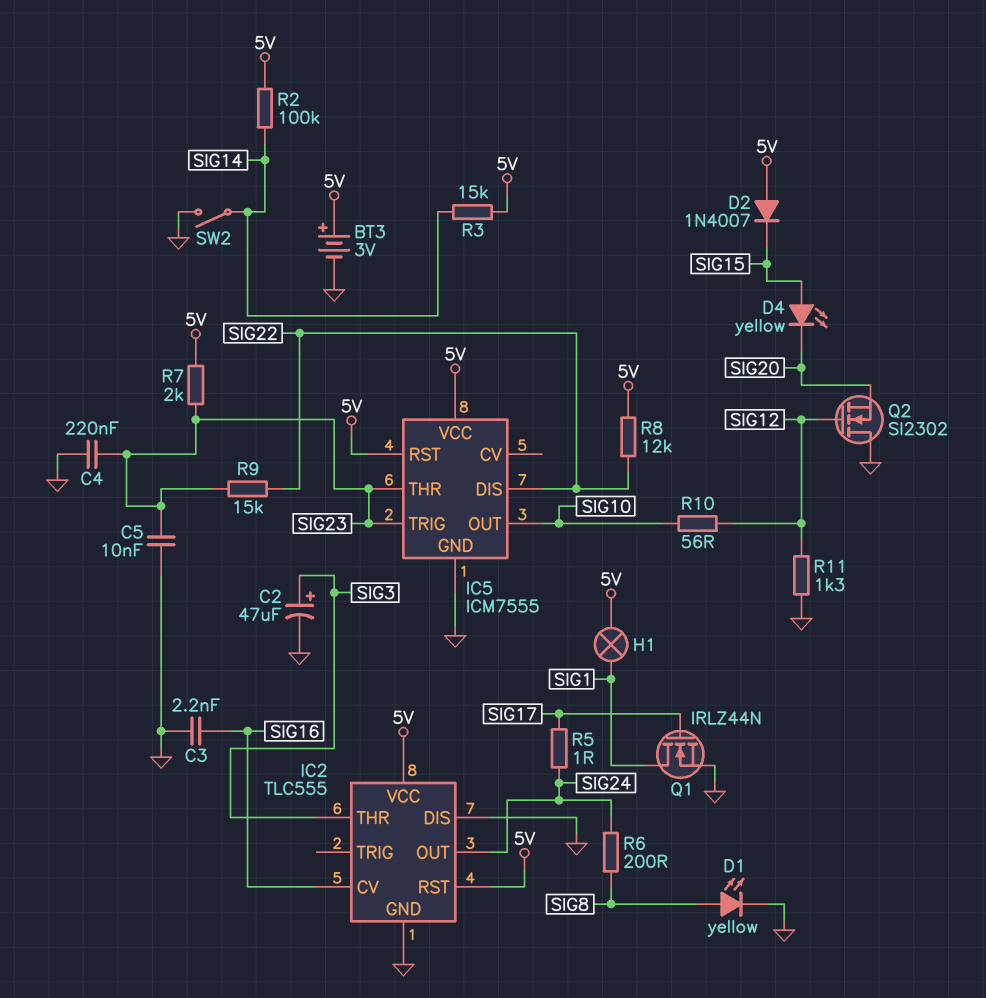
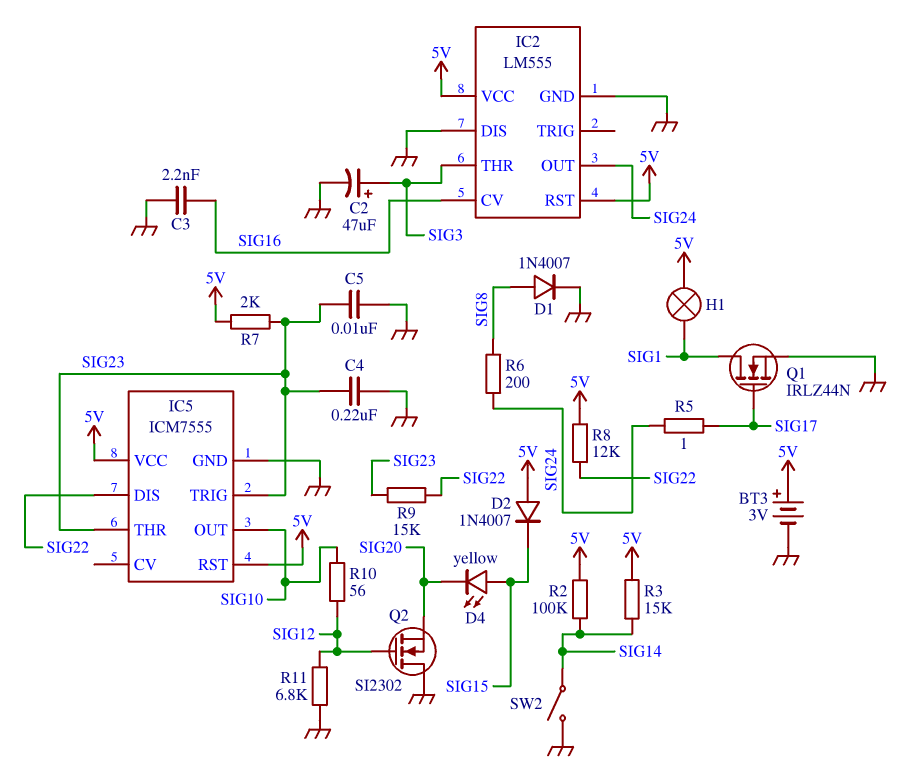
D1: LED yellow (A SIG8, K GND) -> diode 1N4007 (A SIG8, K GND)
IC2: TLC555 -> LM555
R11: 1.3k (GND, SIG12) -> 6.8k (GND, SIG12)

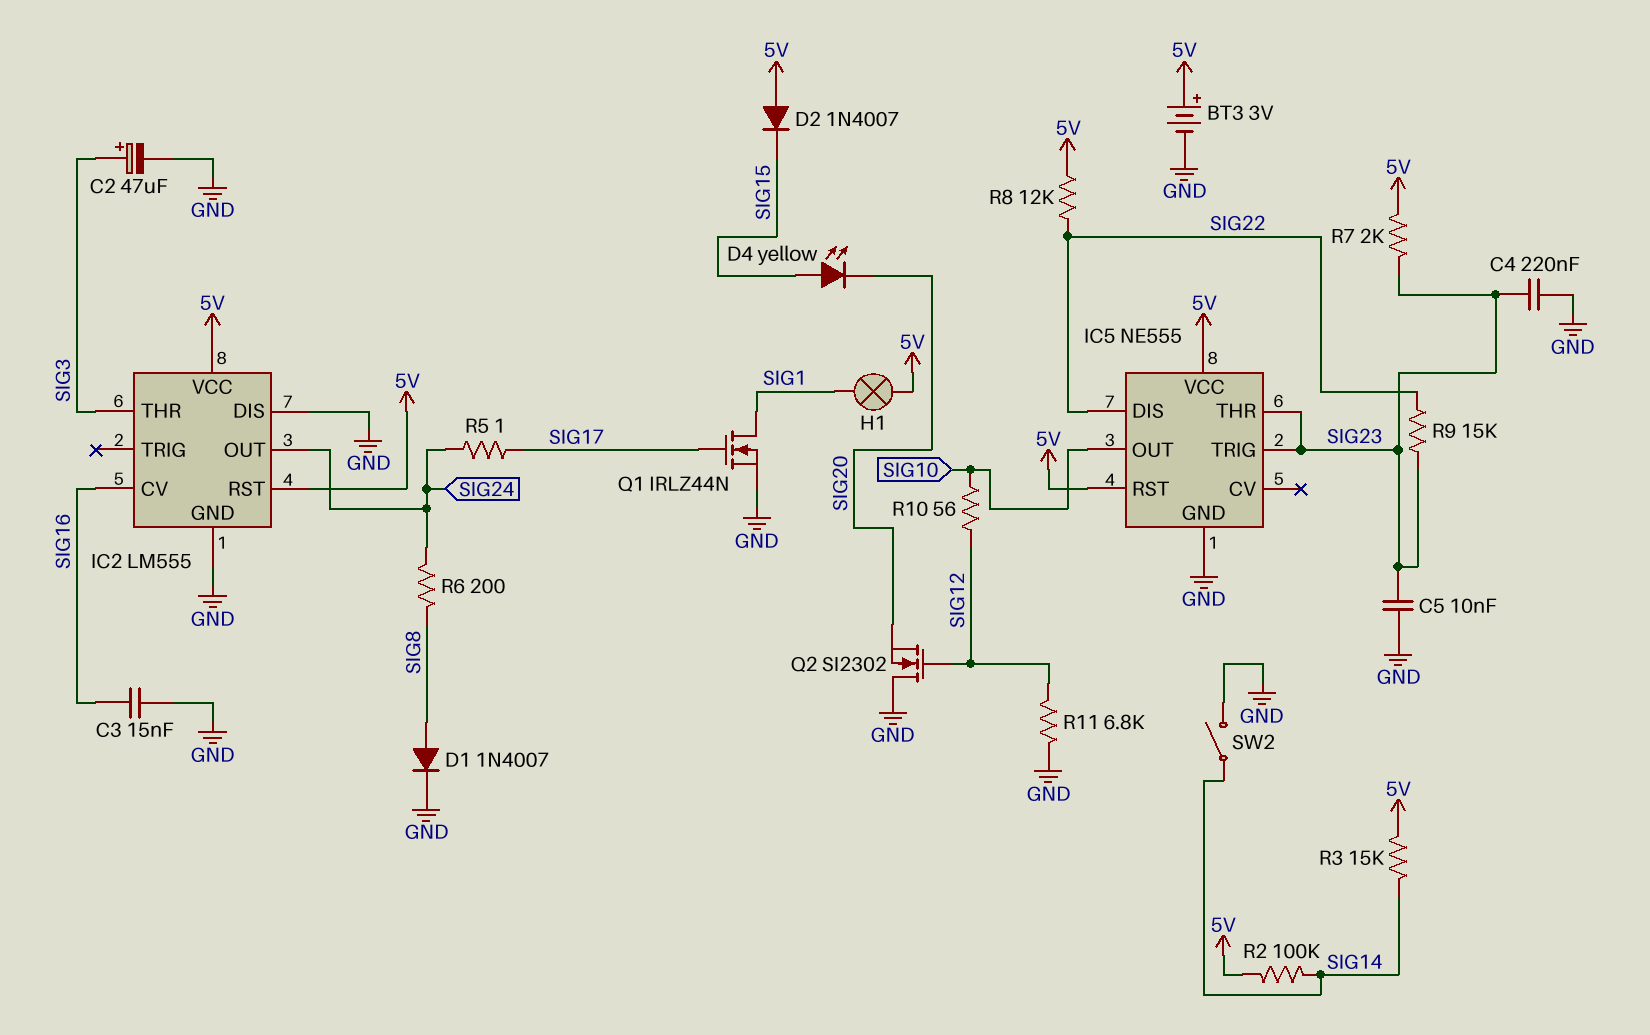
C3: 2.2nF (GND, SIG16) -> 15nF (GND, SIG16)
IC5: ICM7555 -> NE555

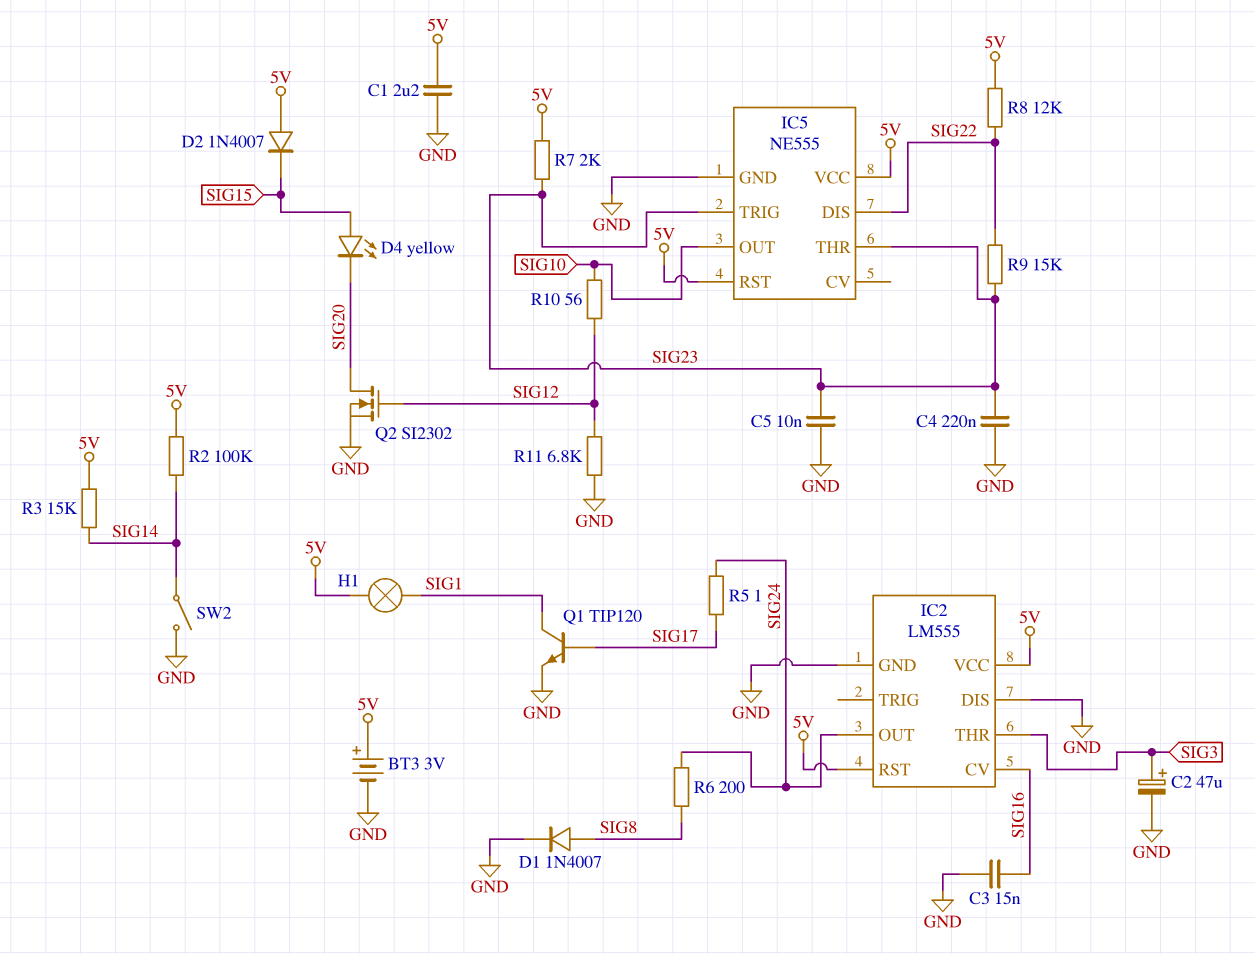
C1: none -> 2.2uF (5V, GND)
Q1: NMOS IRLZ44N (G SIG17, D SIG1, S GND) -> NPN TIP120 (B SIG17, C SIG1, E GND)
Q2: NMOS SI2302 (G SIG12, D GND, S SIG20) -> NMOS SI2302 (G SIG12, D SIG20, S GND)

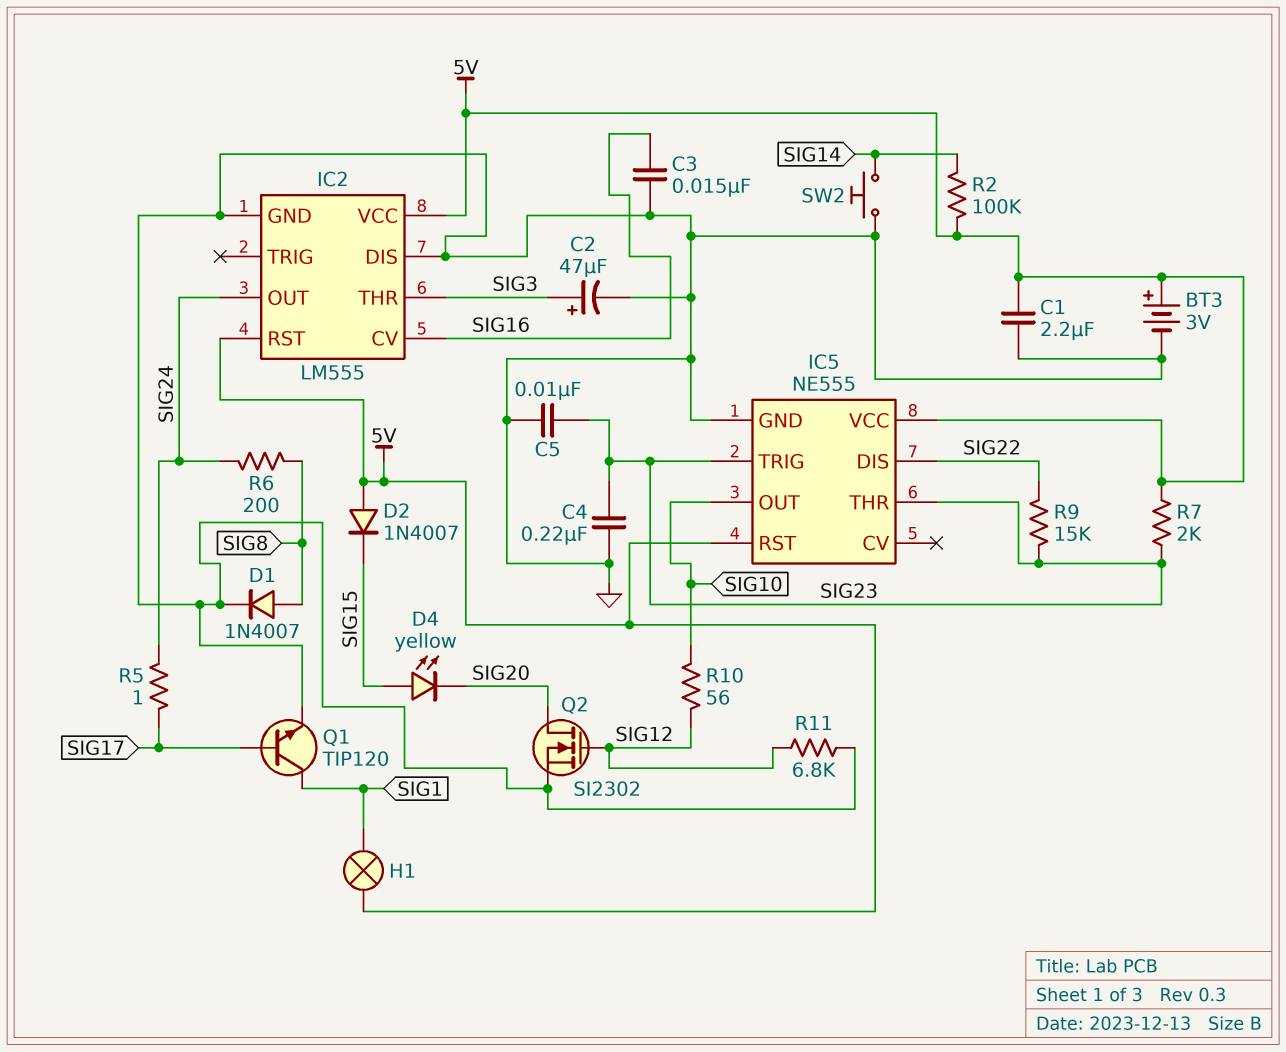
R3: 15k (5V, SIG14) -> none
R8: 12k (5V, SIG22) -> none
SW2: switch (GND, SIG14) -> button (GND, SIG14)

